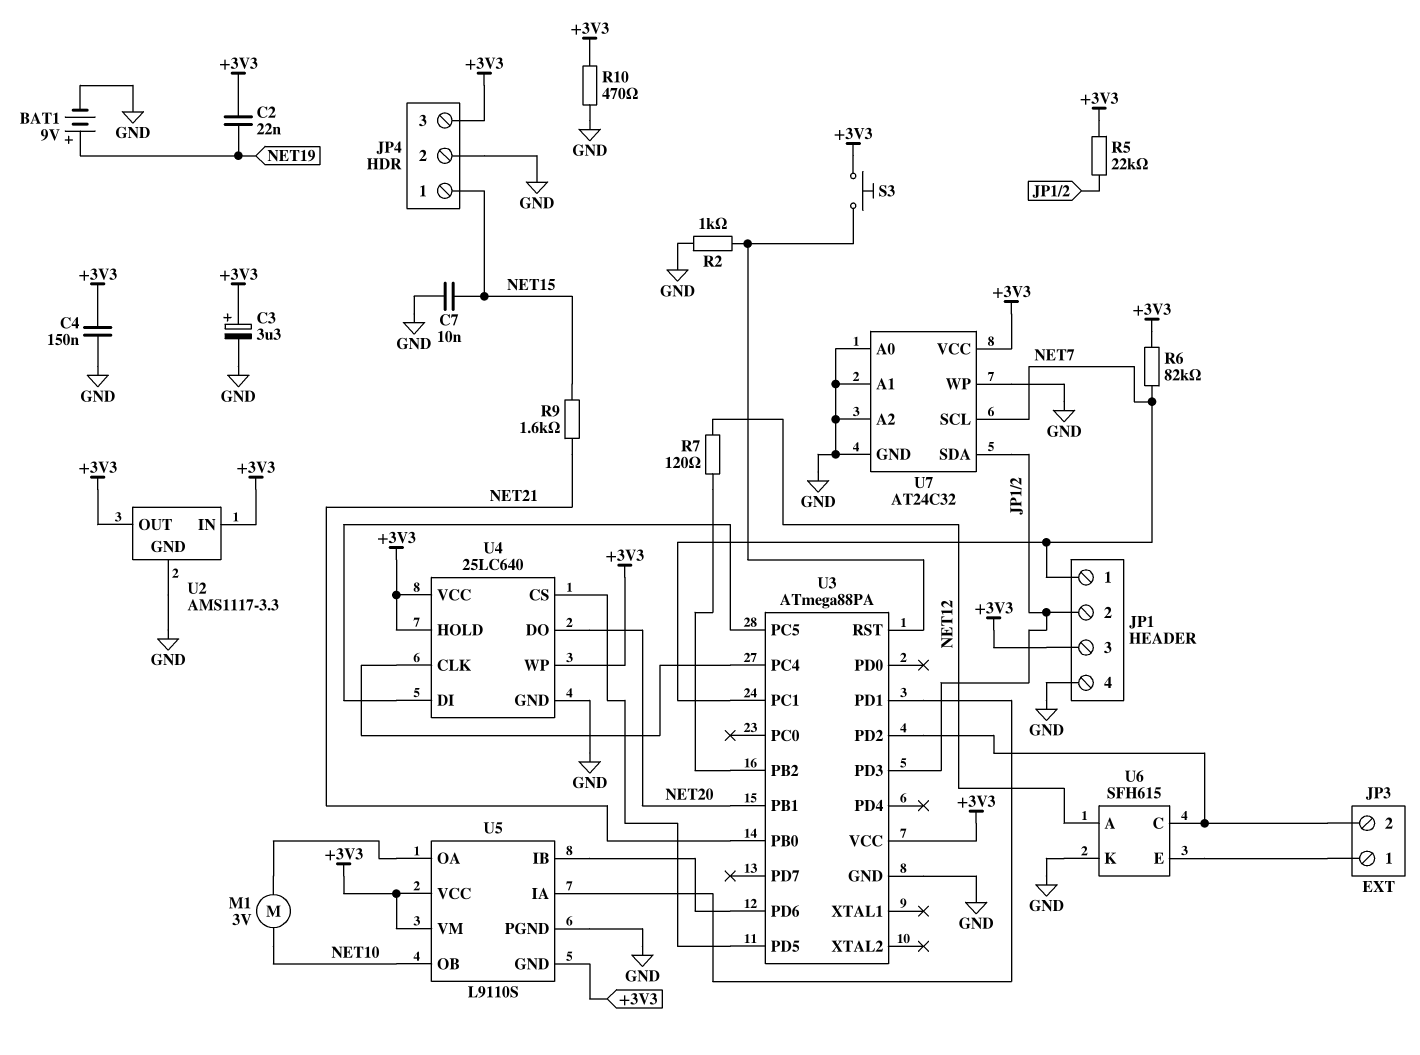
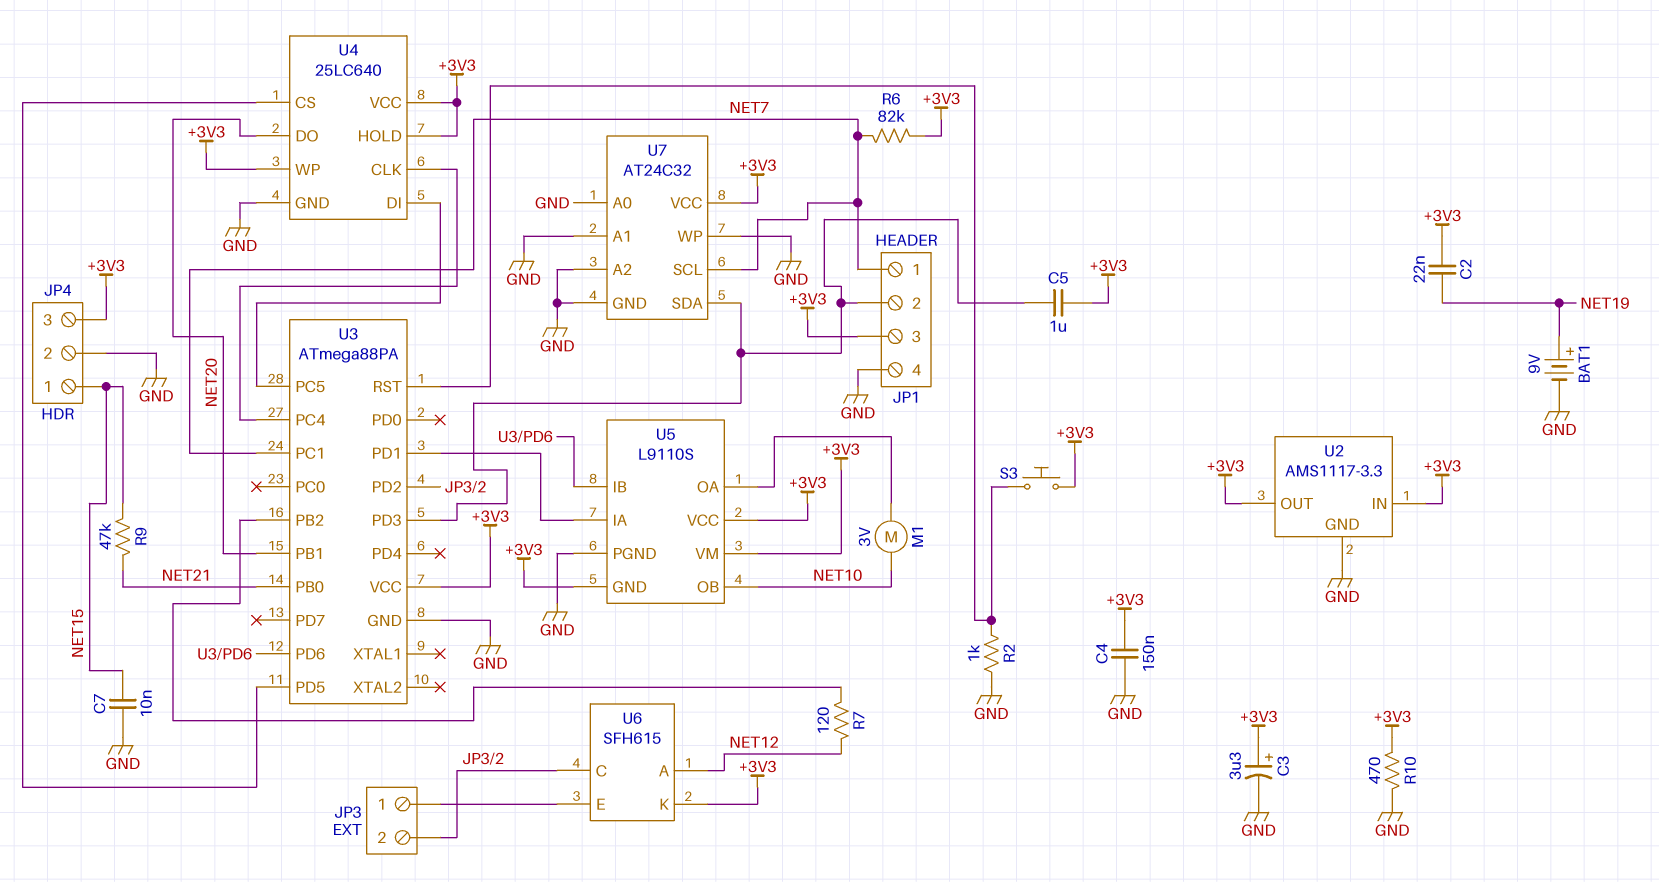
C5: none -> 1uF (+3V3, JP1/2)
R5: 22k (+3V3, JP1/2) -> none
R9: 1.6k (NET15, NET21) -> 47k (NET15, NET21)
U6 pin K: GND -> +3V3

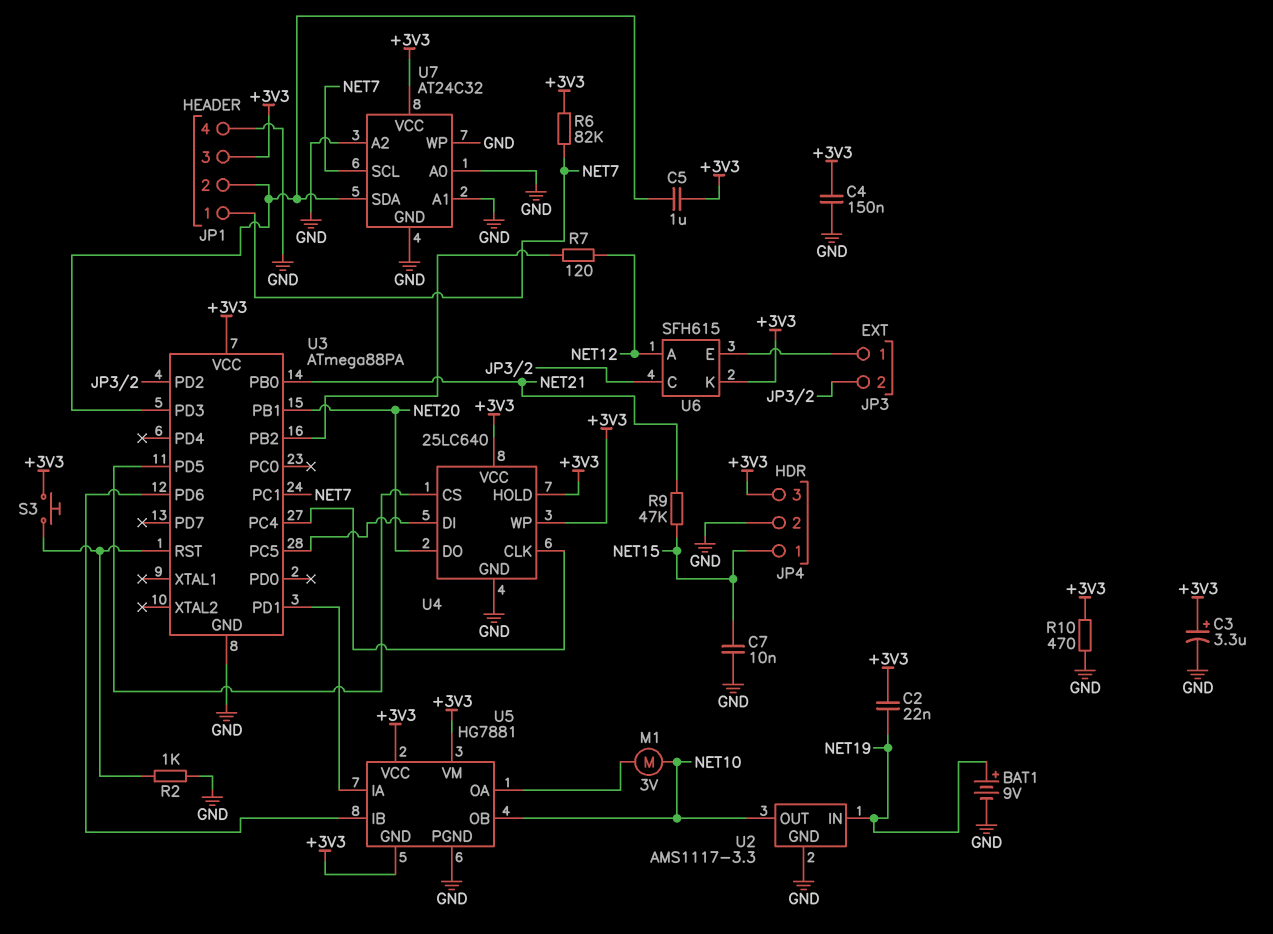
U2 pin IN: +3V3 -> NET19
U2 pin OUT: +3V3 -> NET10
U5: L9110S -> HG7881

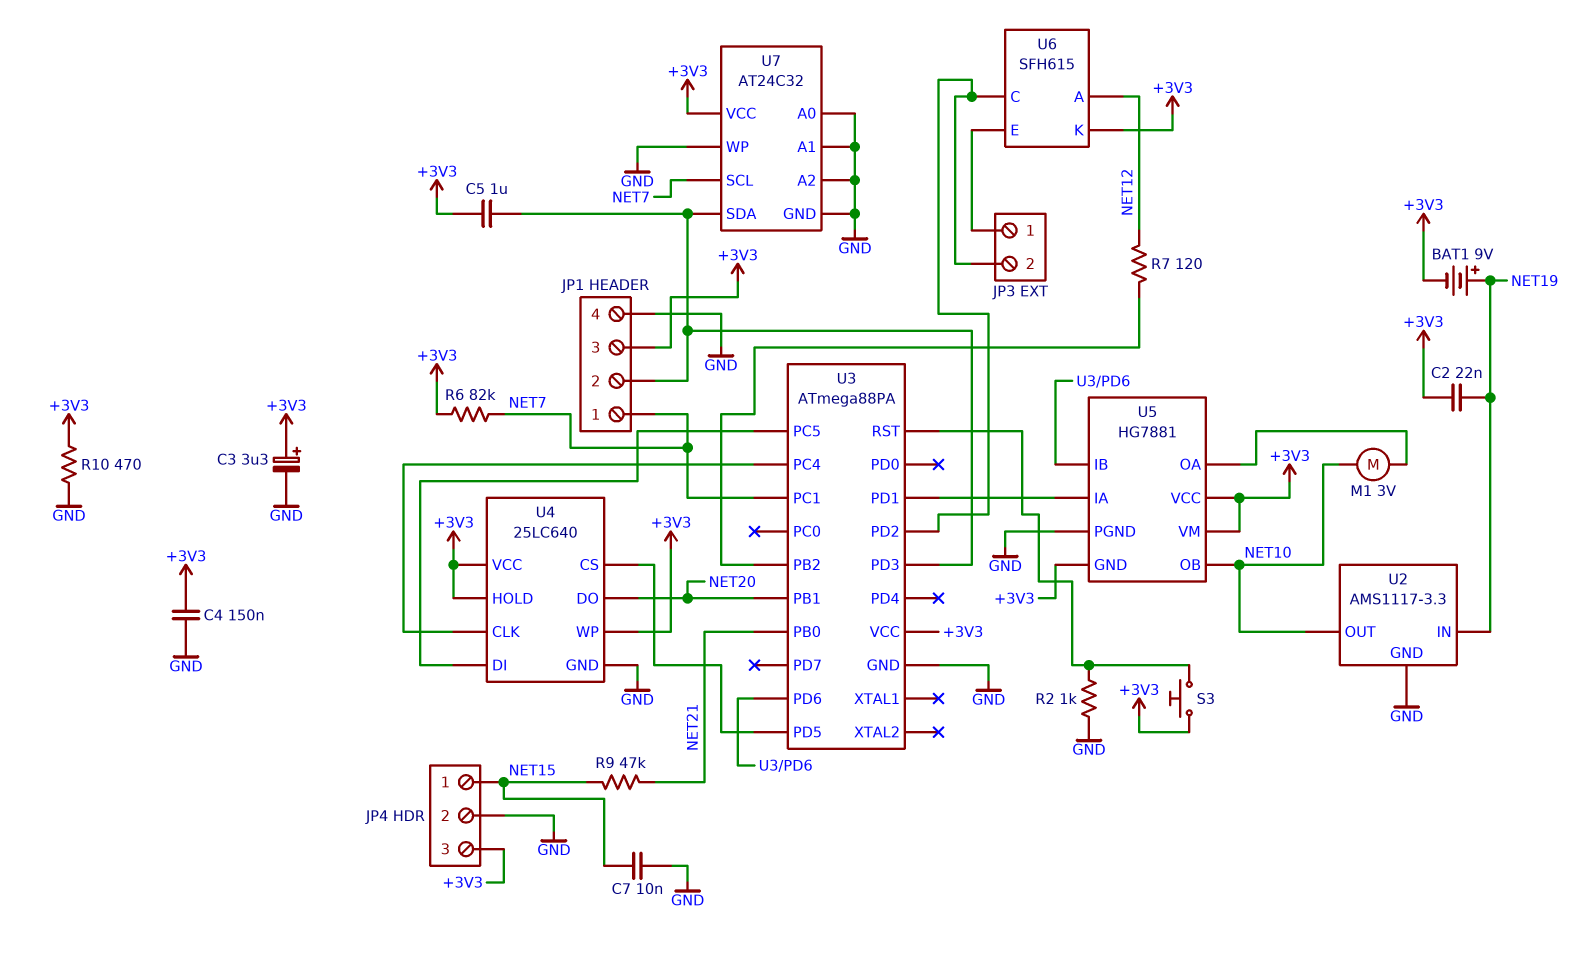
BAT1: 9V (plus NET19, minus GND) -> 9V (plus NET19, minus +3V3)

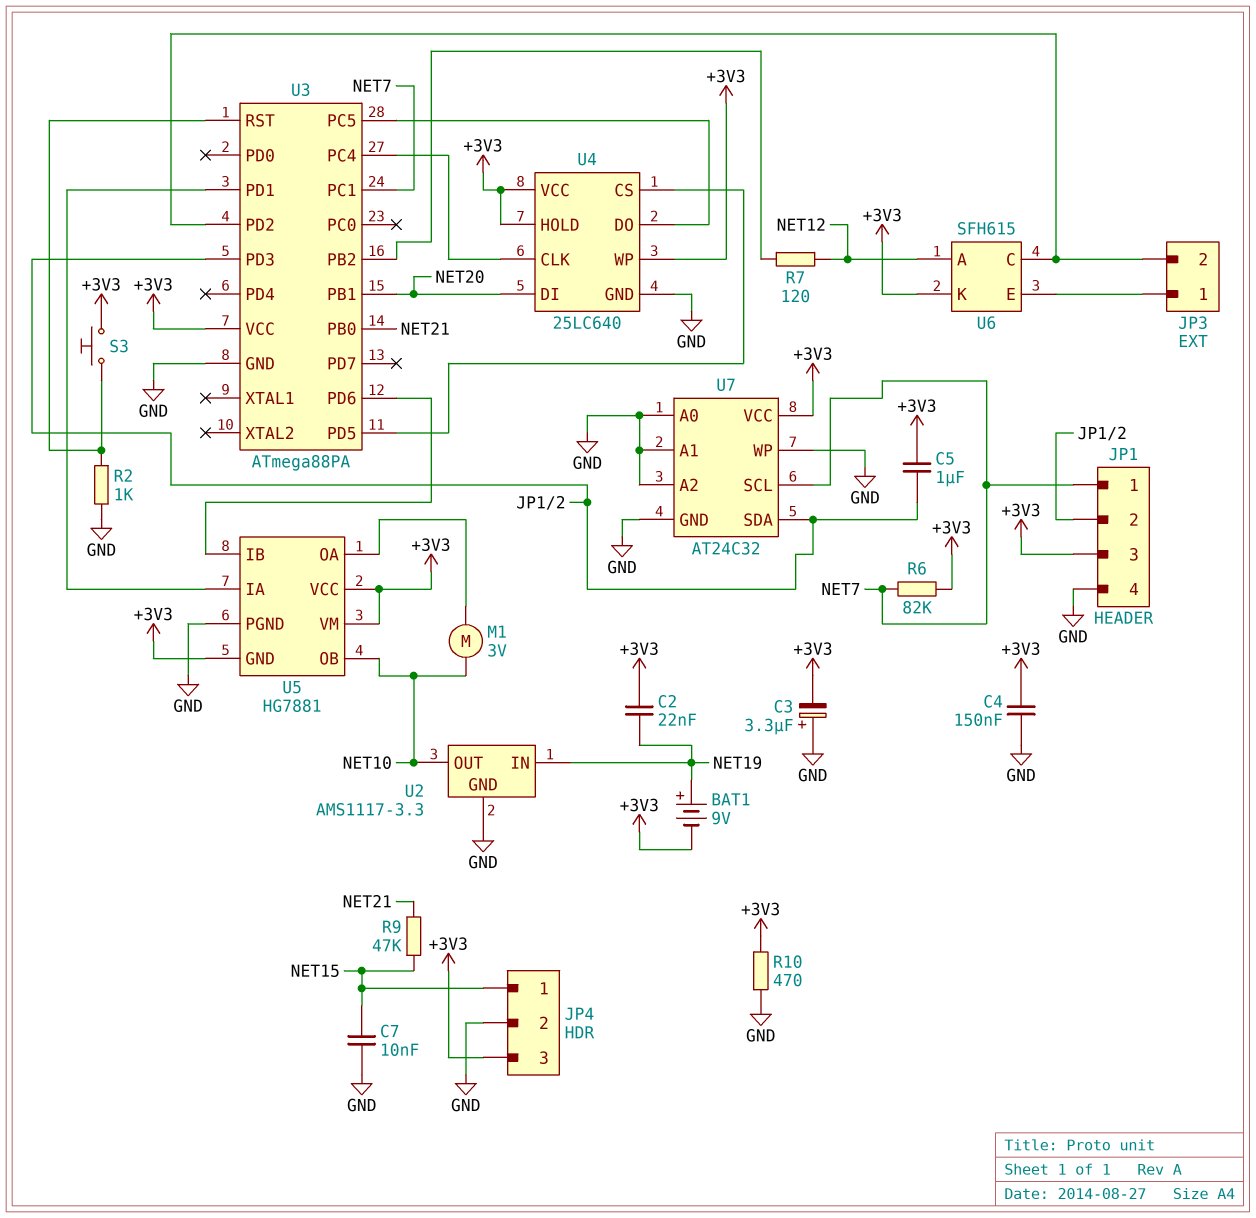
C3: 3.3uF (plus +3V3, minus GND) -> 3.3uF (plus GND, minus +3V3)
U4 pin DI: U3/PC5 -> NET20
U4 pin DO: NET20 -> U3/PC5

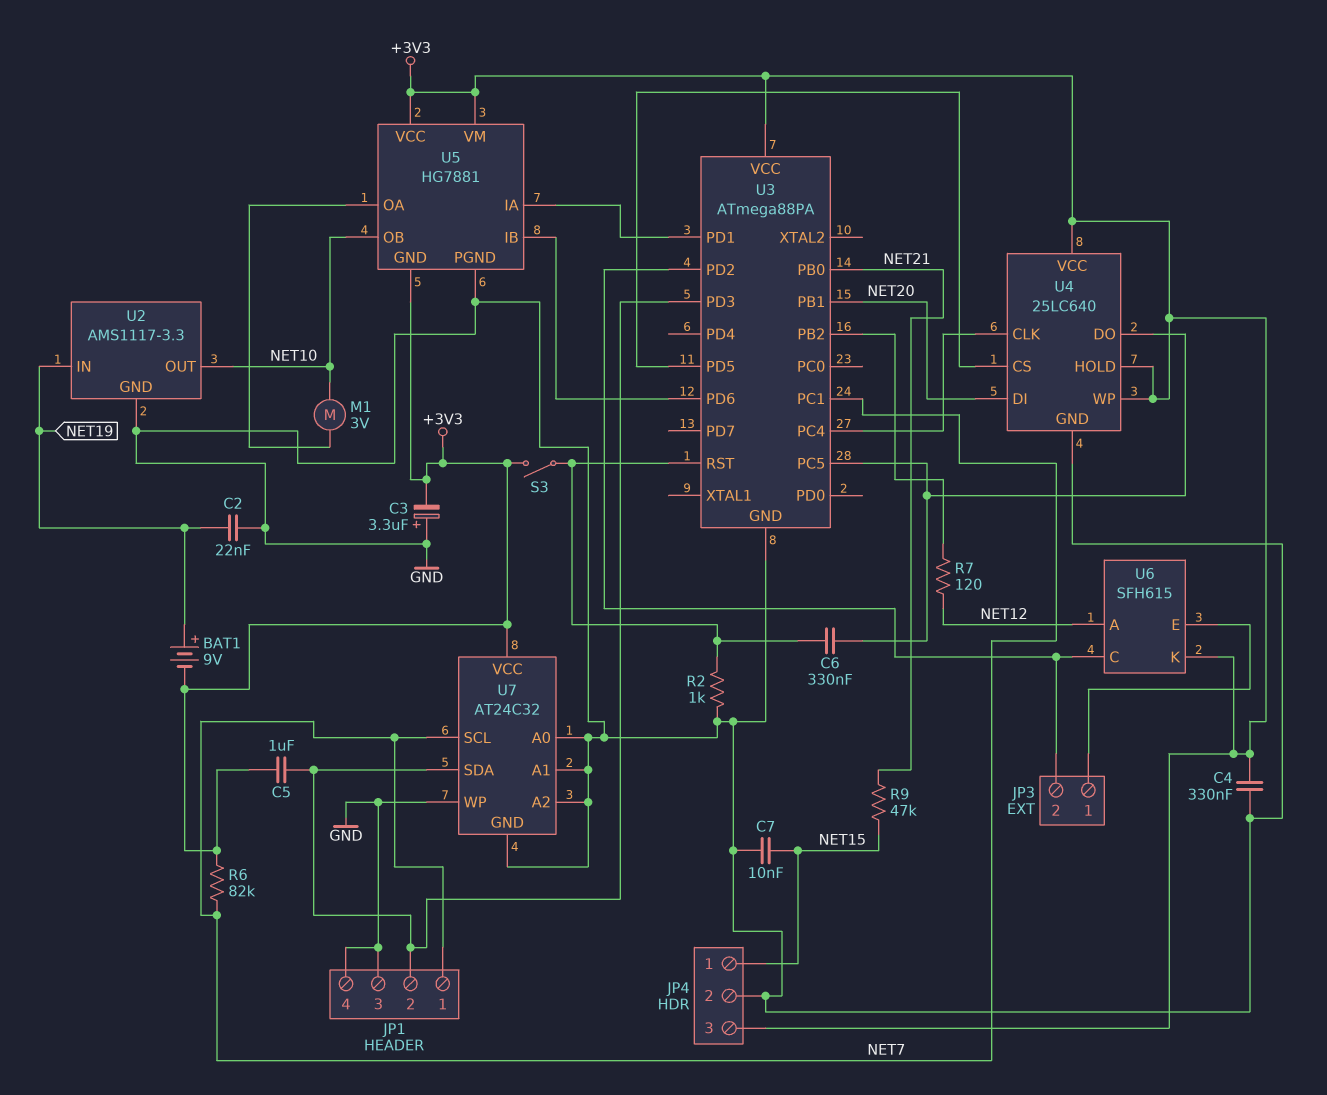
C2: 22nF (+3V3, NET19) -> 22nF (GND, NET19)
C4: 150nF (+3V3, GND) -> 330nF (+3V3, GND)
C6: none -> 330nF (U3/PC5, U3/RST)
JP1 pin 3: +3V3 -> GND
R10: 470 (+3V3, GND) -> none
S3: button (+3V3, U3/RST) -> switch (+3V3, U3/RST)

